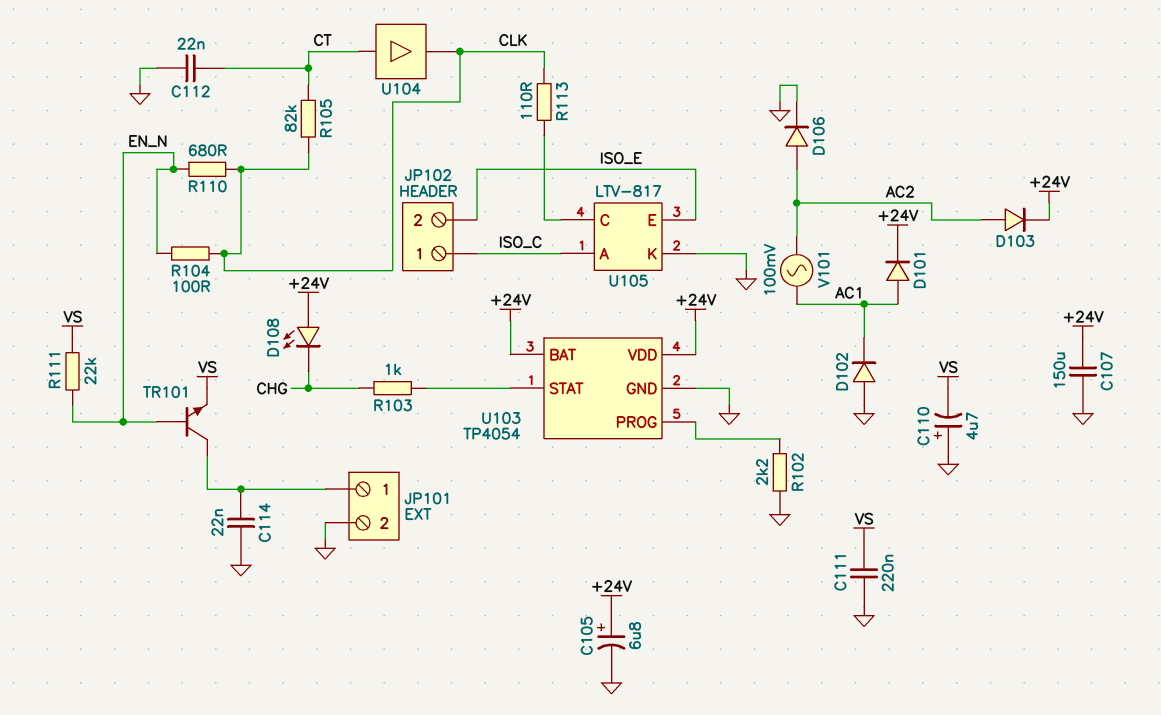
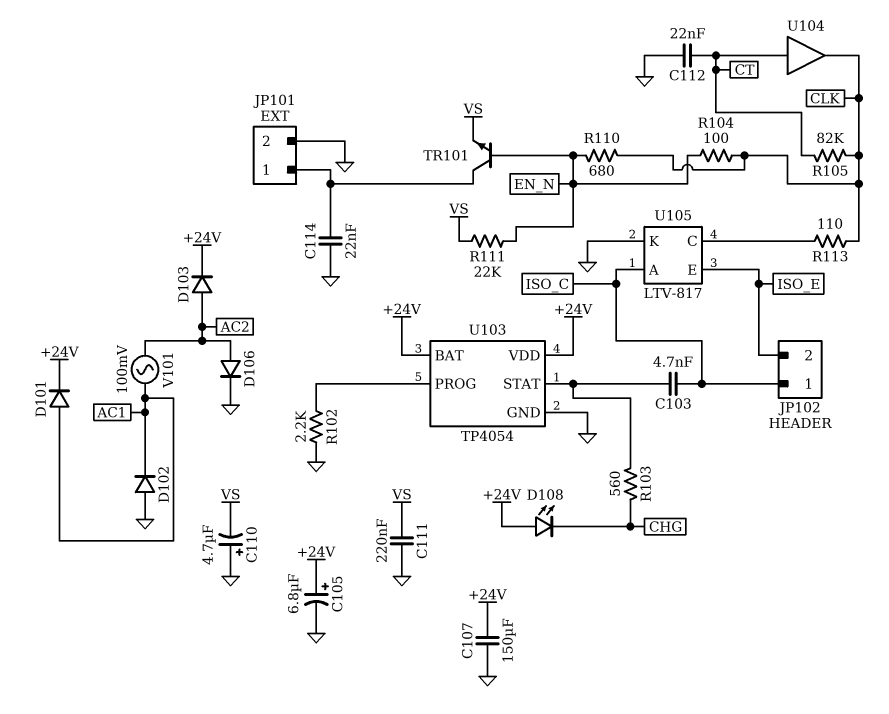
C103: none -> 4.7nF (ISO_C, U103/STAT)
R103: 1k (CHG, U103/STAT) -> 560 (CHG, U103/STAT)

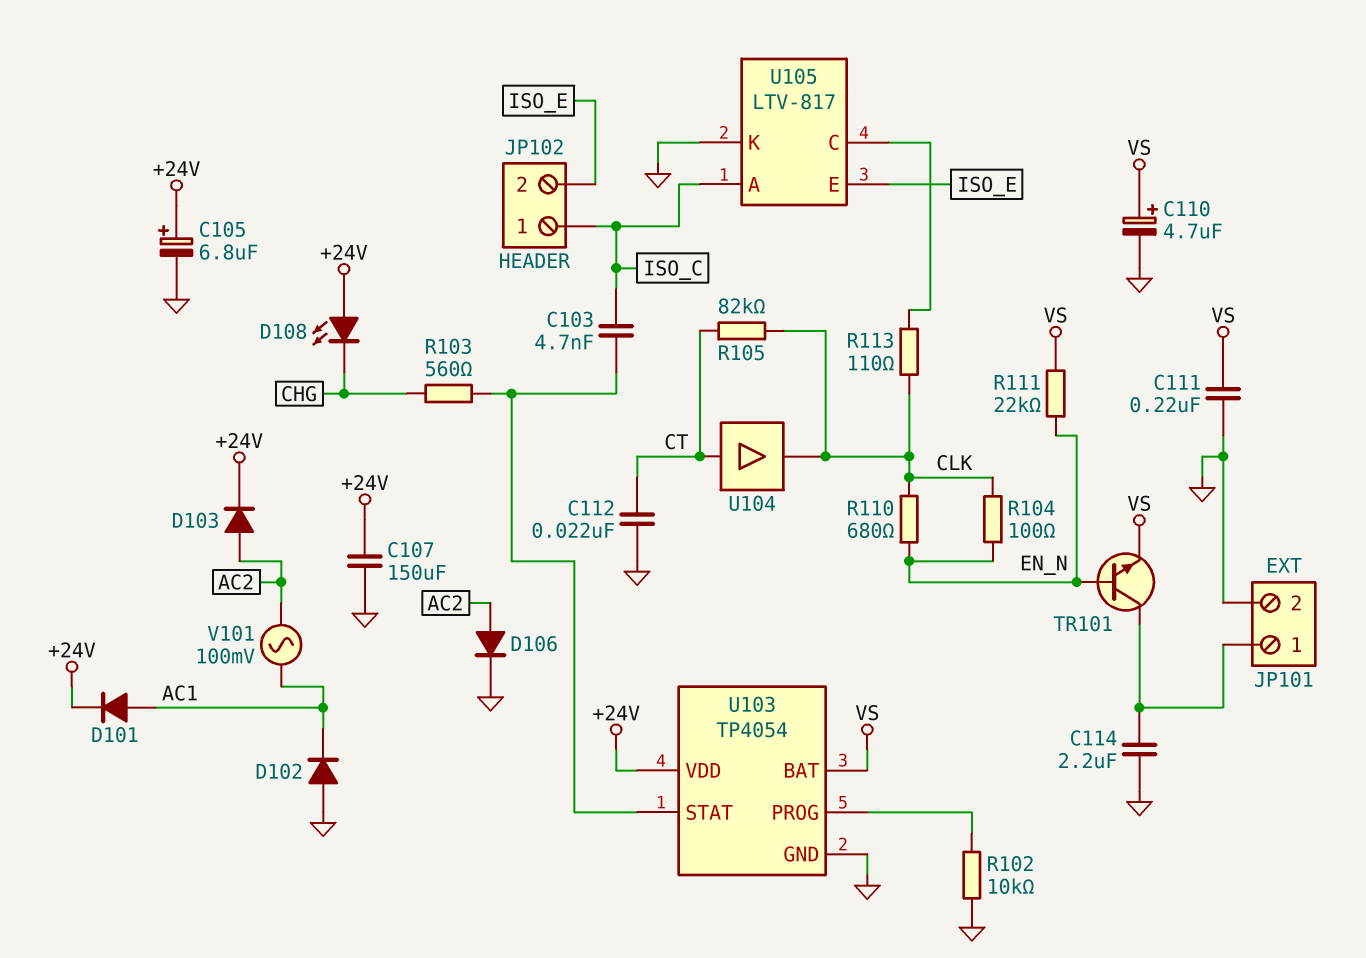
C110: 4.7uF (plus GND, minus VS) -> 4.7uF (plus VS, minus GND)
C114: 22nF (GND, JP101/1) -> 2.2uF (GND, JP101/1)
R102: 2.2k (GND, U103/PROG) -> 10k (GND, U103/PROG)
U103 pin BAT: +24V -> VS

